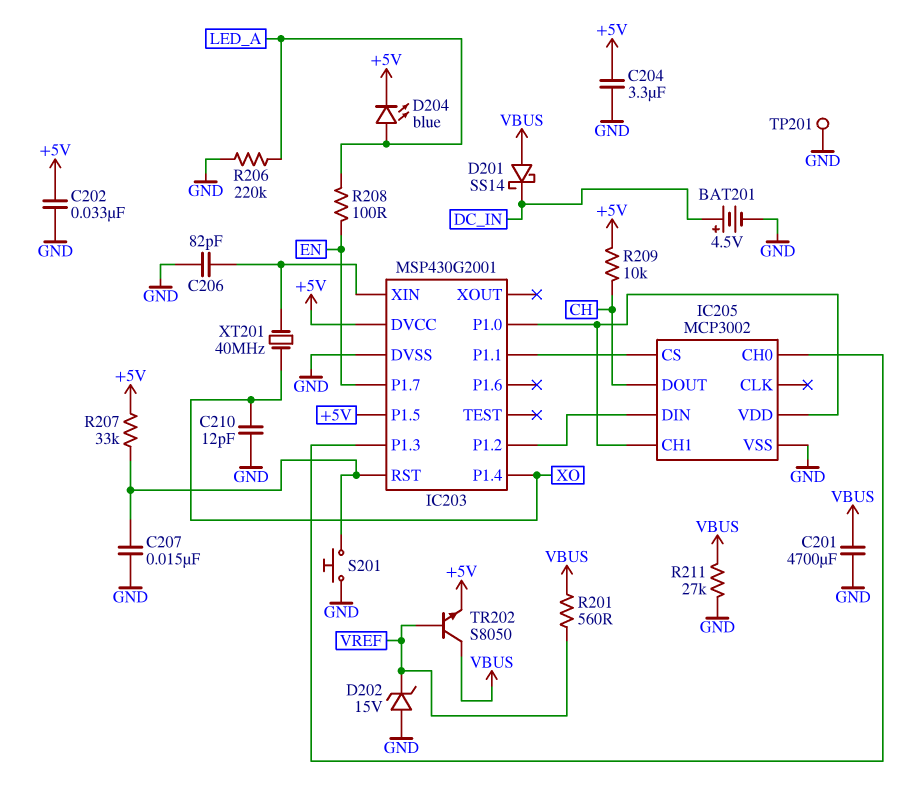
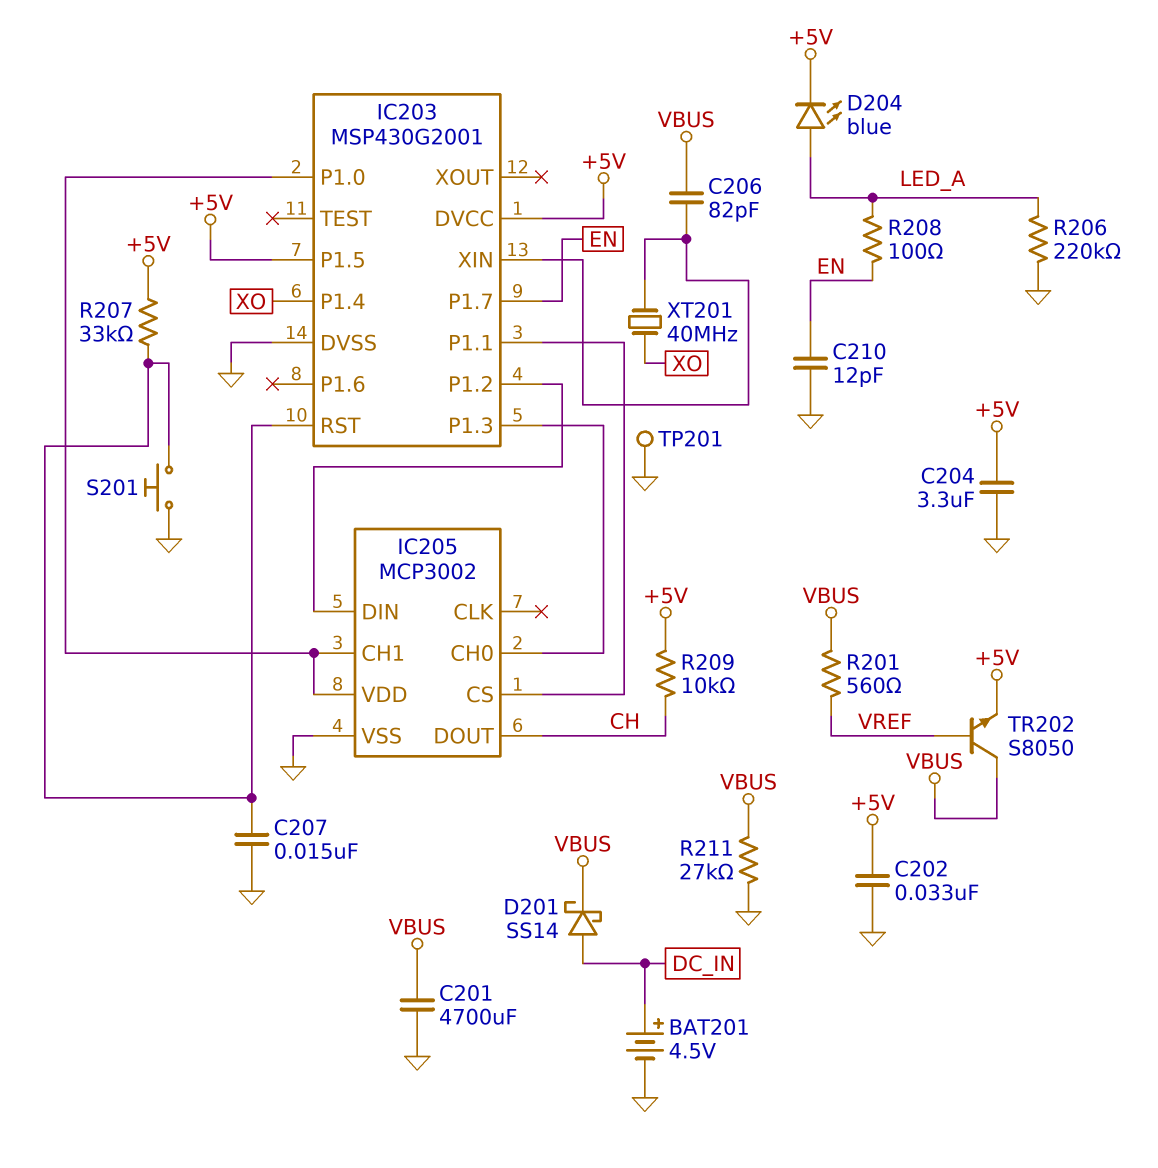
C206: 82pF (GND, IC203/XIN) -> 82pF (IC203/XIN, VBUS)
C210: 12pF (GND, XO) -> 12pF (EN, GND)
D201: schottky SS14 (A VBUS, K DC_IN) -> schottky SS14 (A DC_IN, K VBUS)
D202: zener 15V (A GND, K VREF) -> none

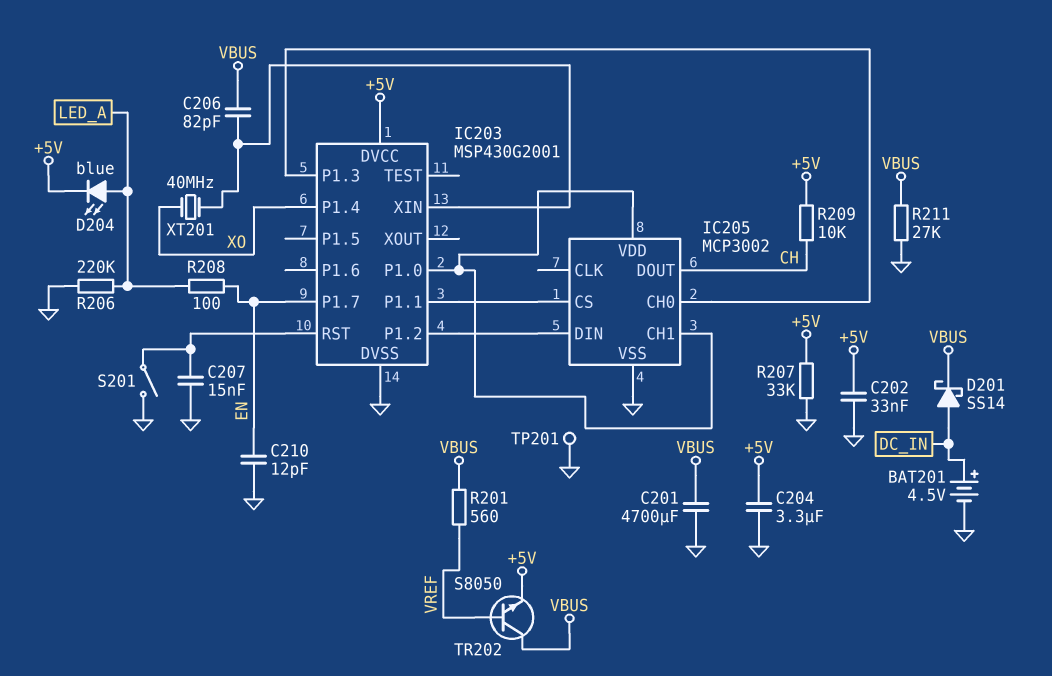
IC203 pin P1.5: +5V -> none
R207: 33k (+5V, IC203/RST) -> 33k (+5V, GND)
S201: button (GND, IC203/RST) -> switch (GND, IC203/RST)

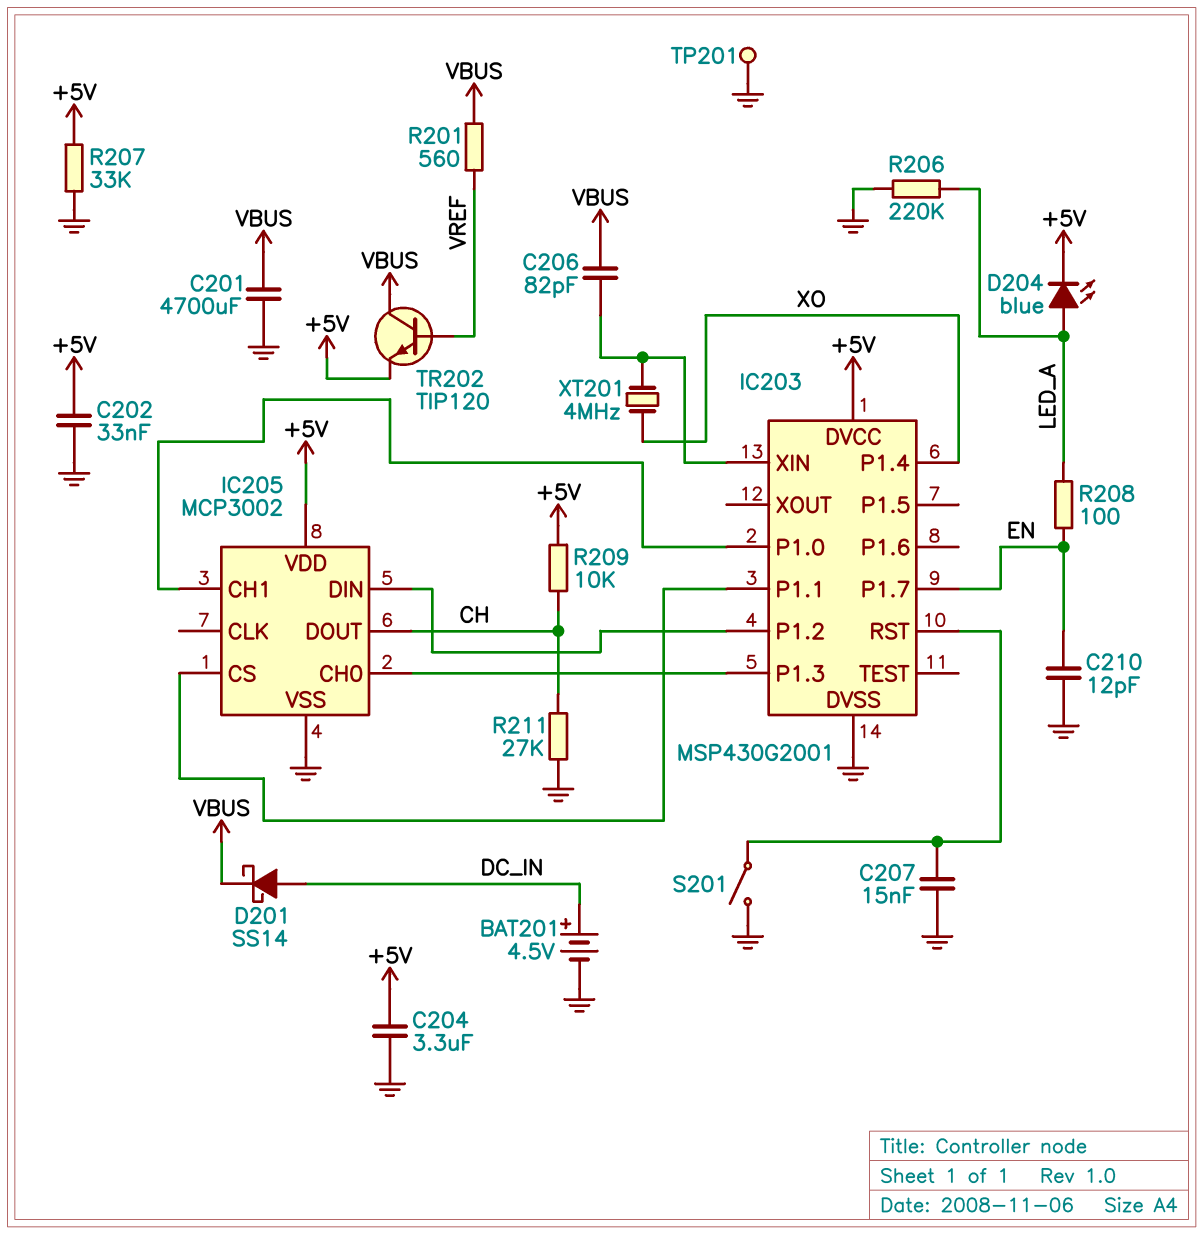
IC205 pin VDD: IC203/P1.0 -> +5V
R211: 27k (GND, VBUS) -> 27k (CH, GND)
TR202: NPN S8050 (B VREF, C VBUS, E +5V) -> NPN TIP120 (B VREF, C VBUS, E +5V)
XT201: 40MHz (IC203/XIN, XO) -> 4MHz (IC203/XIN, XO)

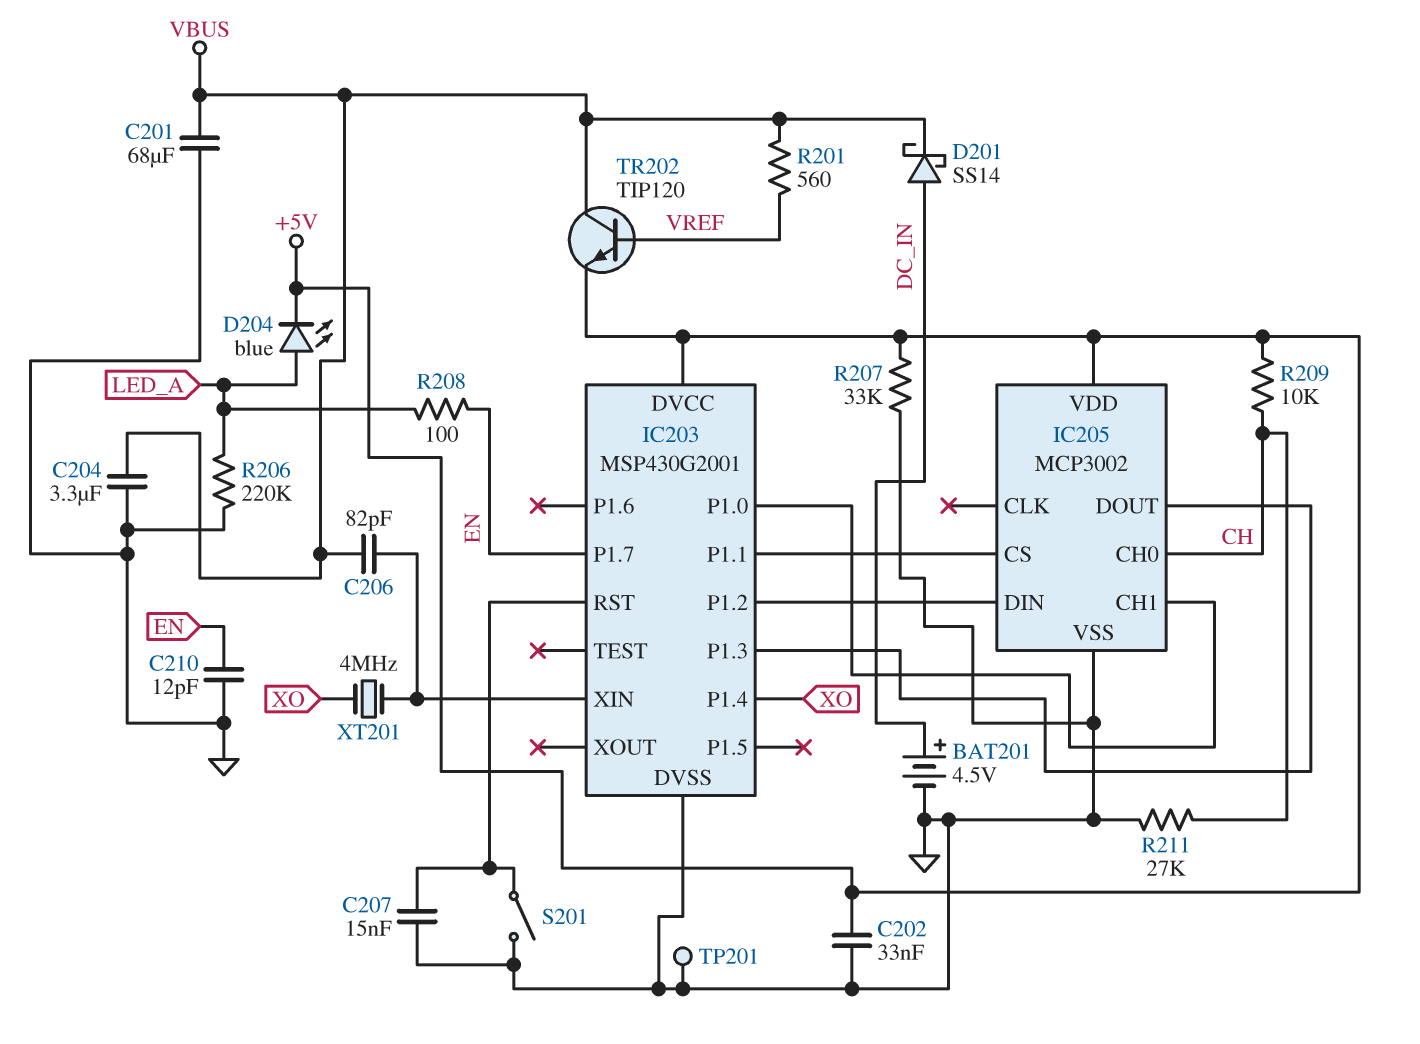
C201: 4700uF (GND, VBUS) -> 68uF (GND, VBUS)
C204: 3.3uF (+5V, GND) -> 3.3uF (GND, VBUS)
IC205 pin CH0: IC203/P1.3 -> CH
IC205 pin DOUT: CH -> IC203/P1.3

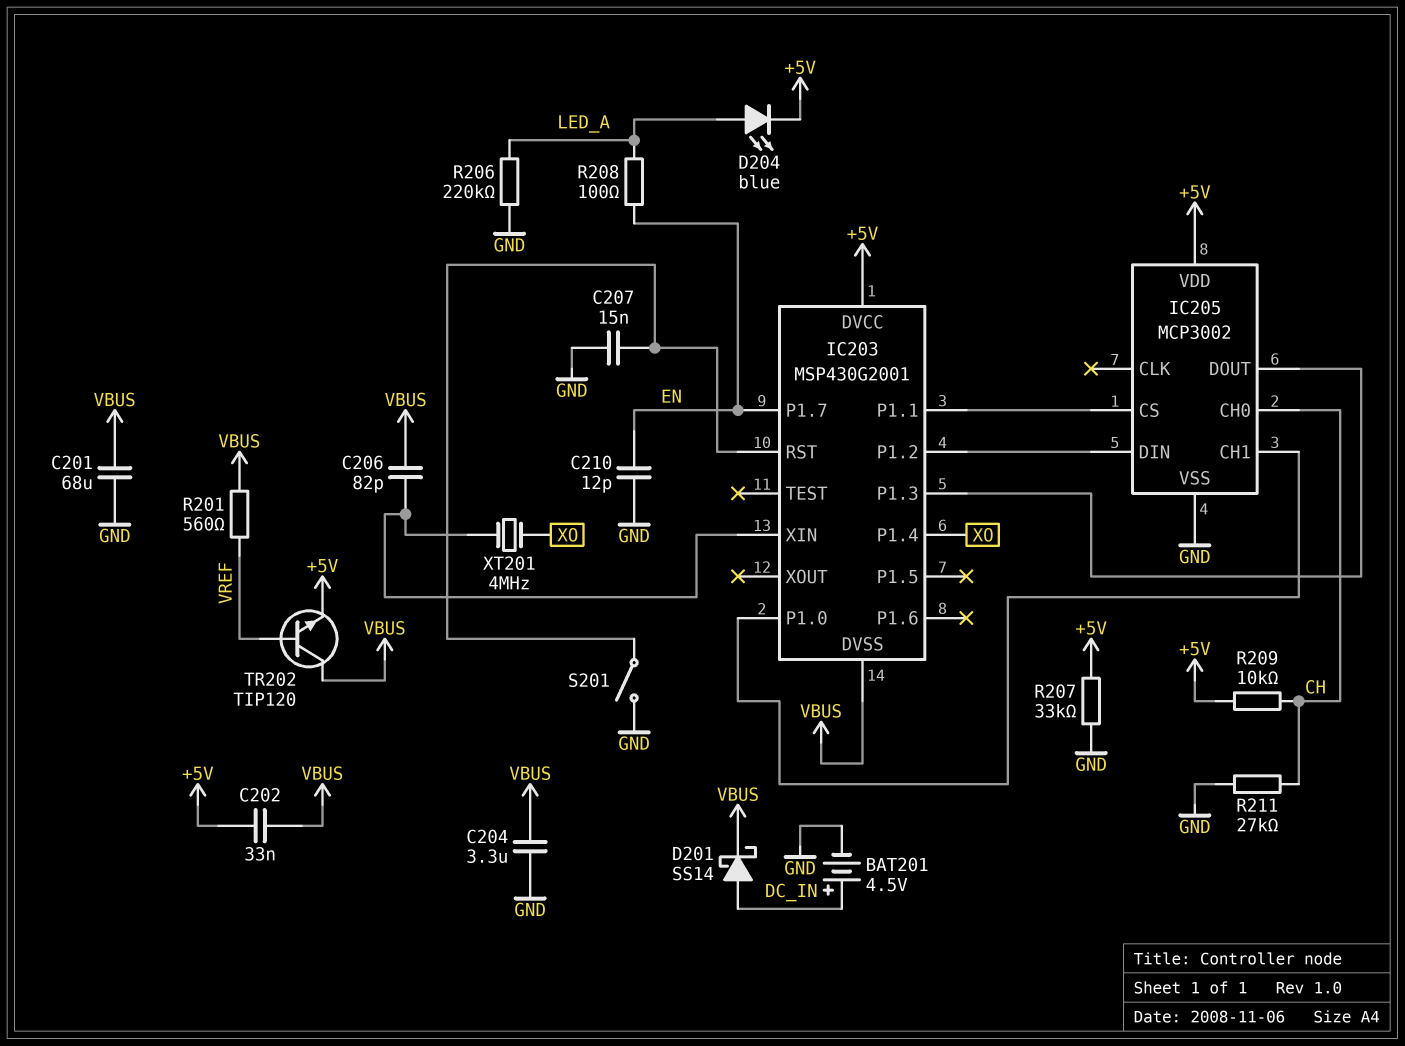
C202: 33nF (+5V, GND) -> 33nF (+5V, VBUS)
IC203 pin DVSS: GND -> VBUS
TP201: test point (GND) -> none

